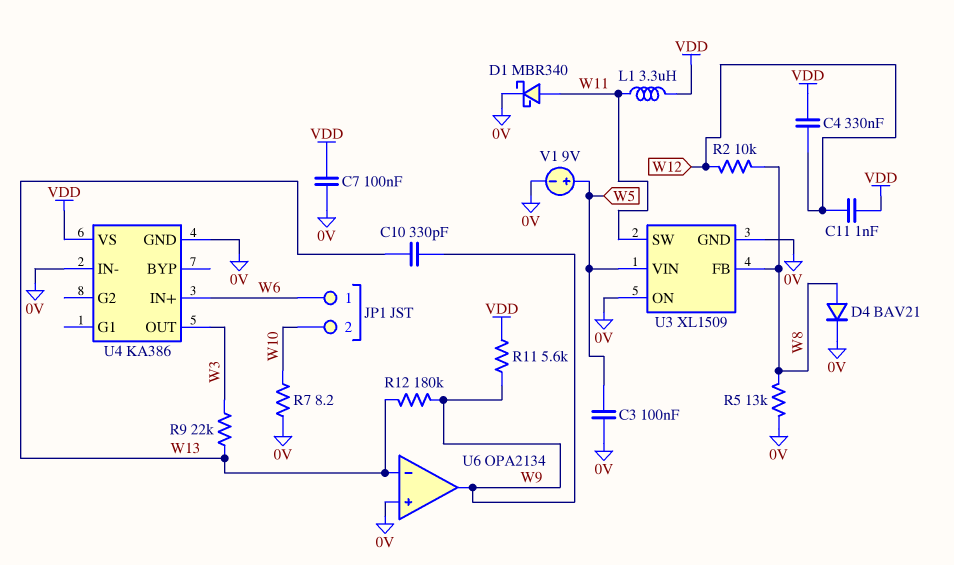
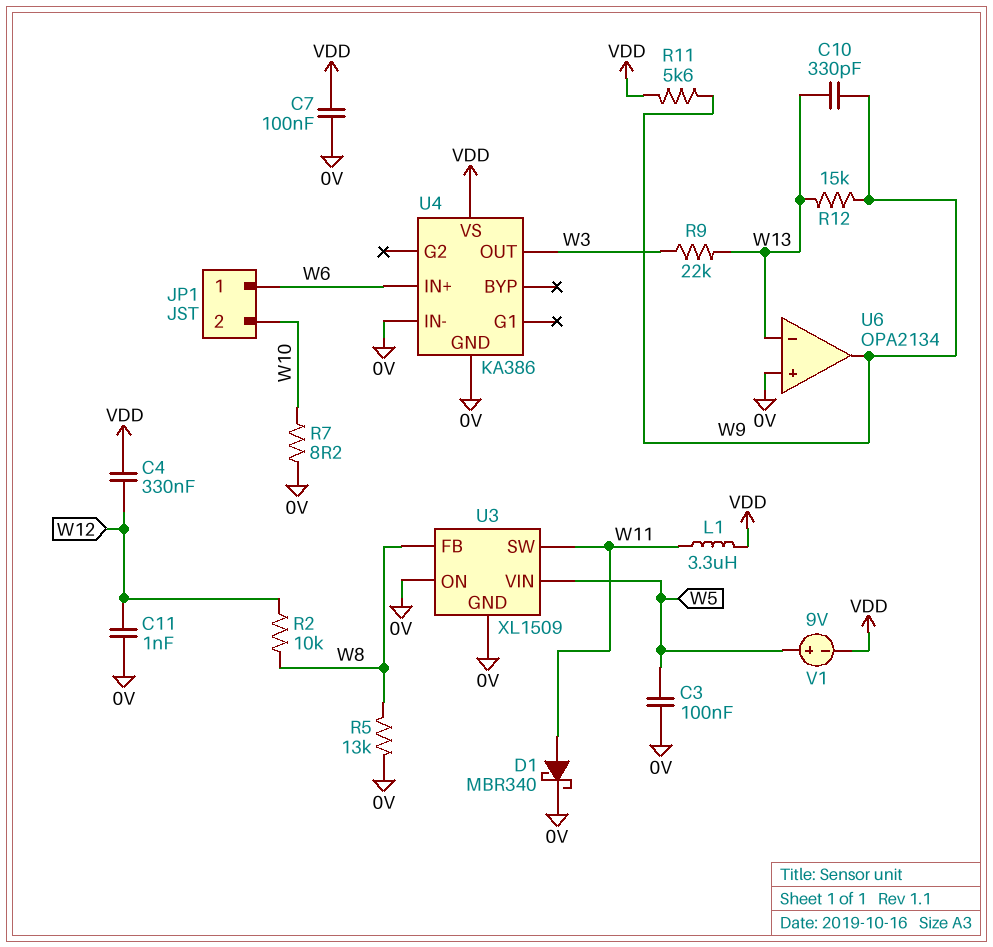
C11: 1nF (VDD, W12) -> 1nF (0V, W12)
D4: diode BAV21 (A W8, K 0V) -> none
R12: 180k (W9, W13) -> 15k (W9, W13)
V1: 9V (plus W5, minus 0V) -> 9V (plus W5, minus VDD)

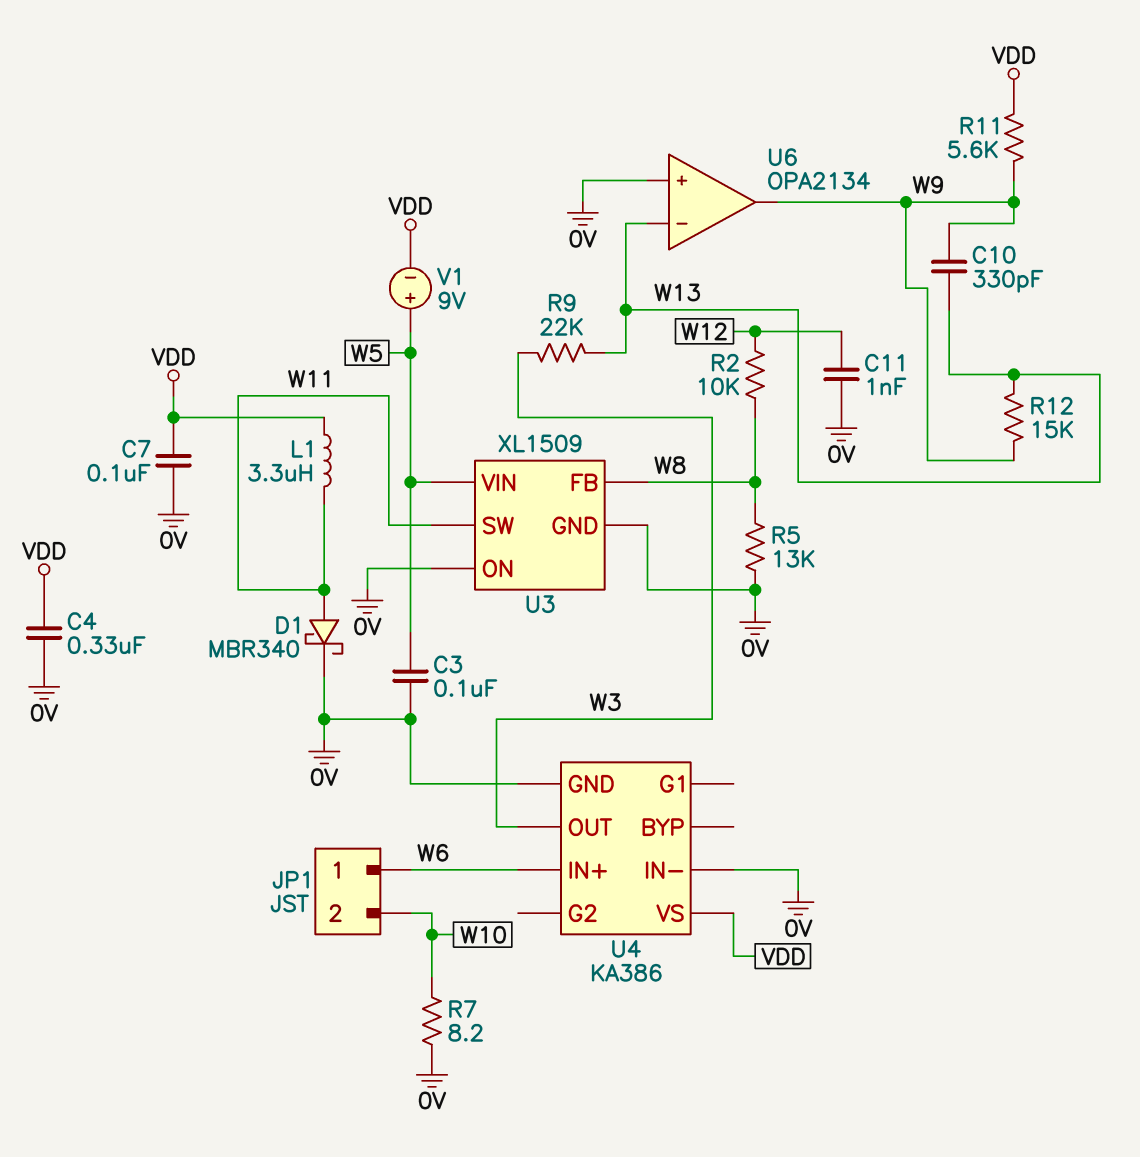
C4: 330nF (VDD, W12) -> 330nF (0V, VDD)

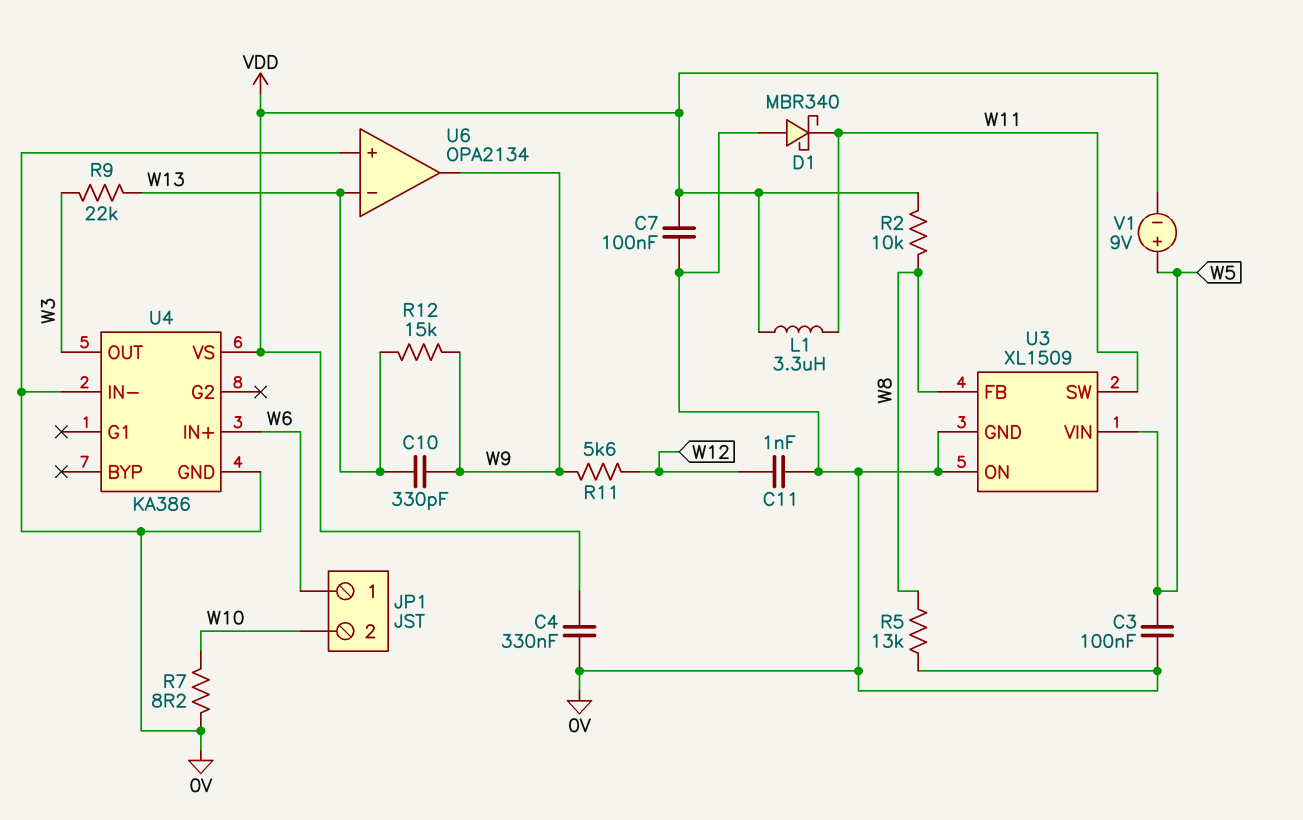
D1: schottky MBR340 (A W11, K 0V) -> schottky MBR340 (A 0V, K W11)
R2: 10k (W8, W12) -> 10k (VDD, W8)
R11: 5.6k (VDD, W9) -> 5.6k (W9, W12)

